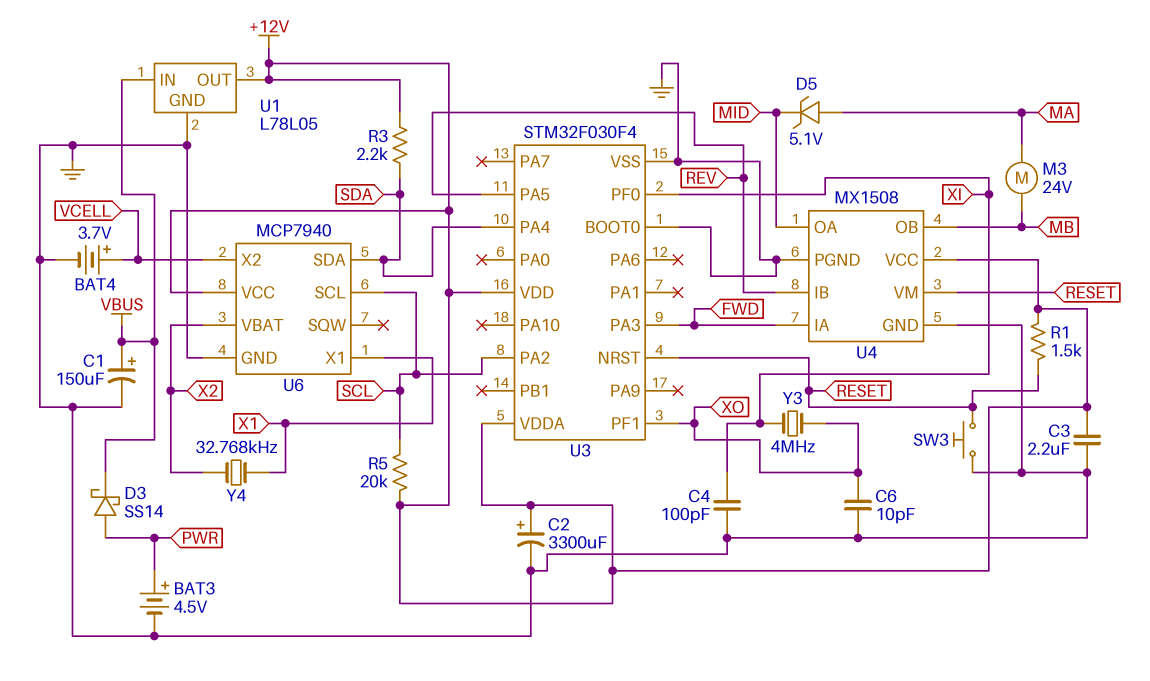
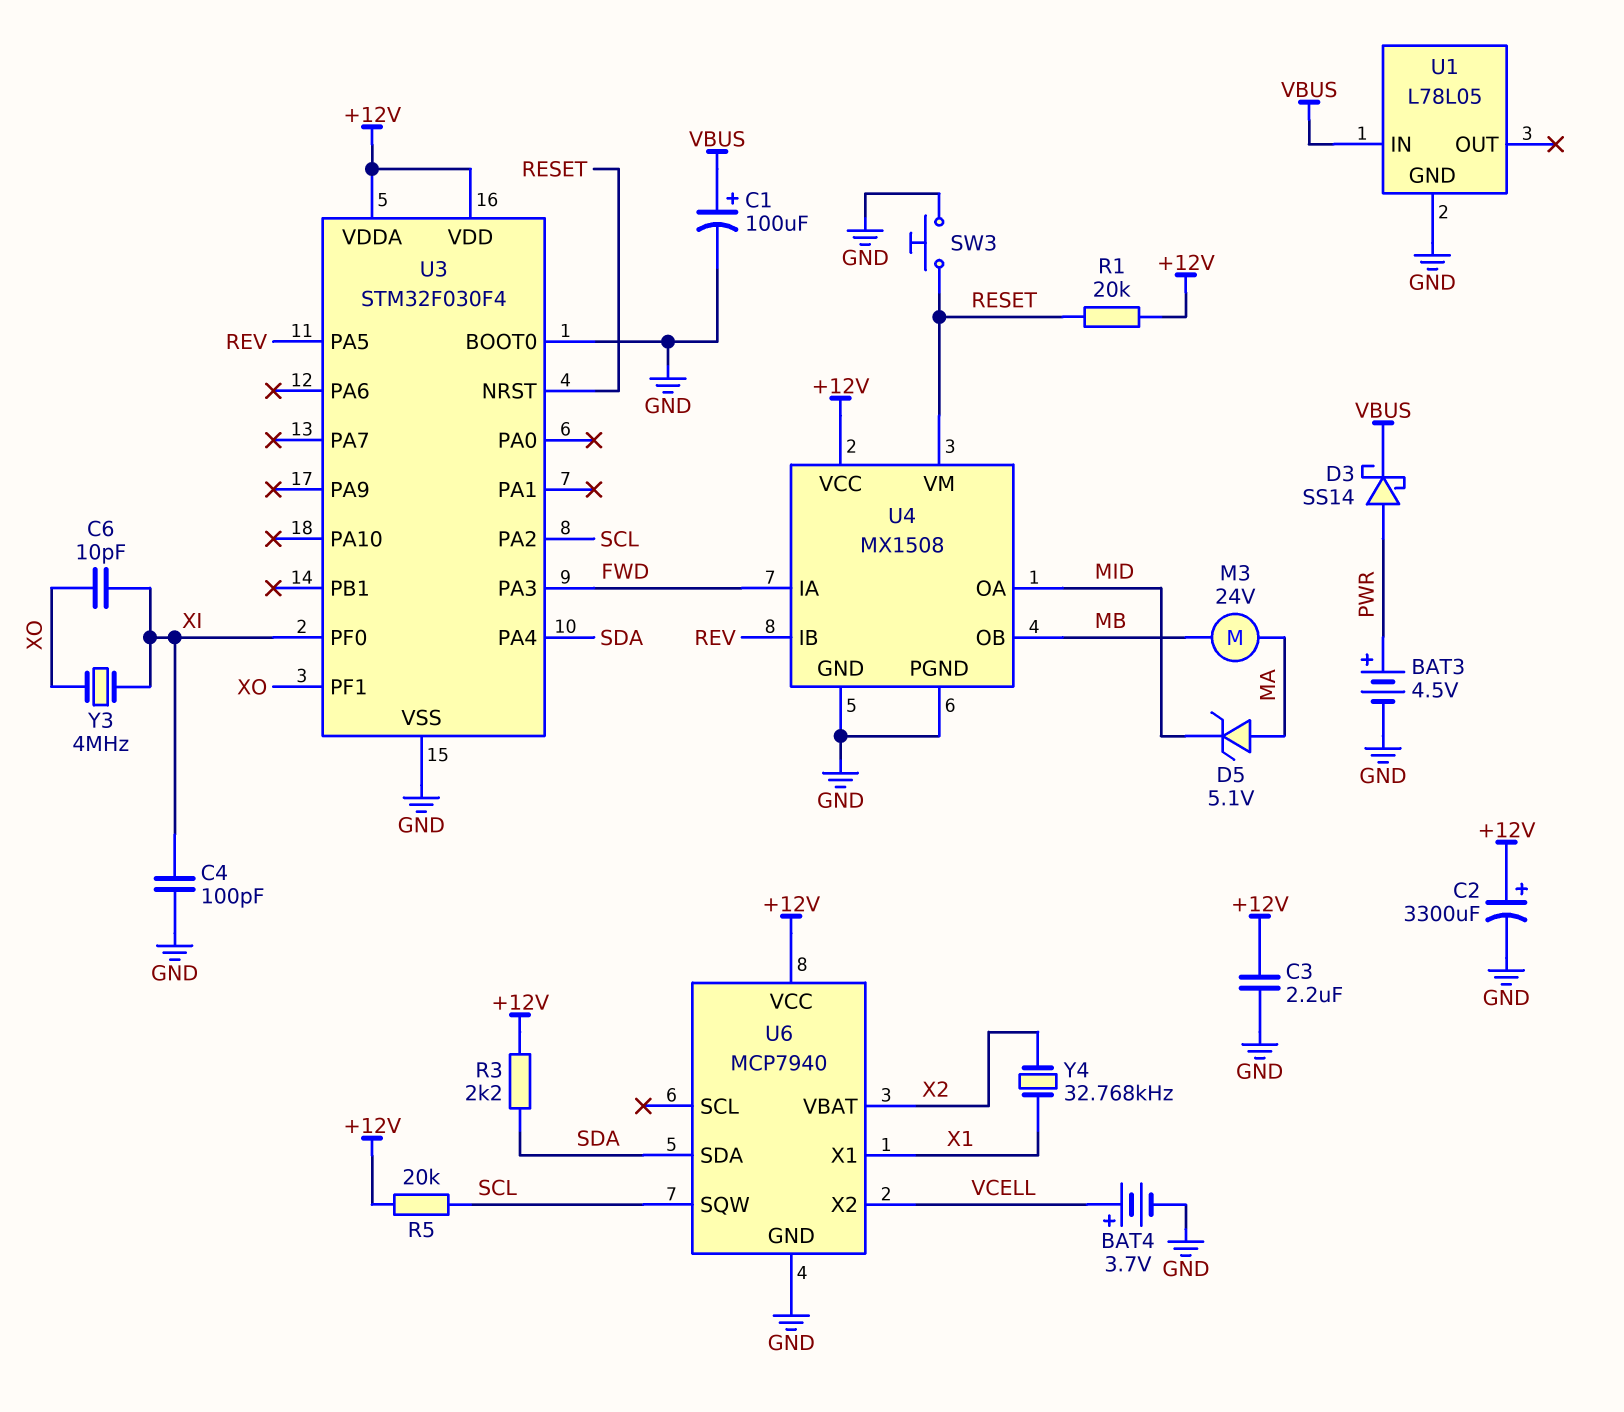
C1: 150uF (plus VBUS, minus GND) -> 100uF (plus VBUS, minus GND)
C6: 10pF (GND, XO) -> 10pF (XI, XO)
R1: 1.5k (+12V, RESET) -> 20k (+12V, RESET)
U1 pin OUT: +12V -> none
U6 pin SCL: SCL -> none
U6 pin SQW: none -> SCL

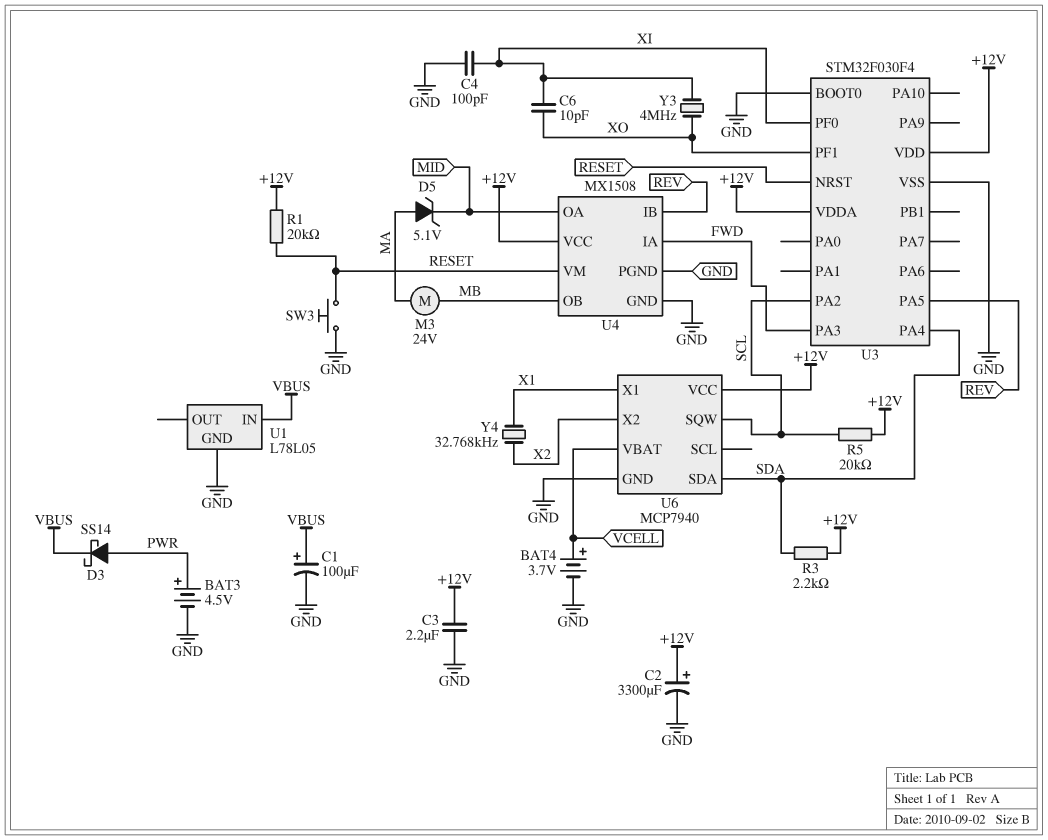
U6 pin VBAT: X2 -> VCELL
U6 pin X2: VCELL -> X2

